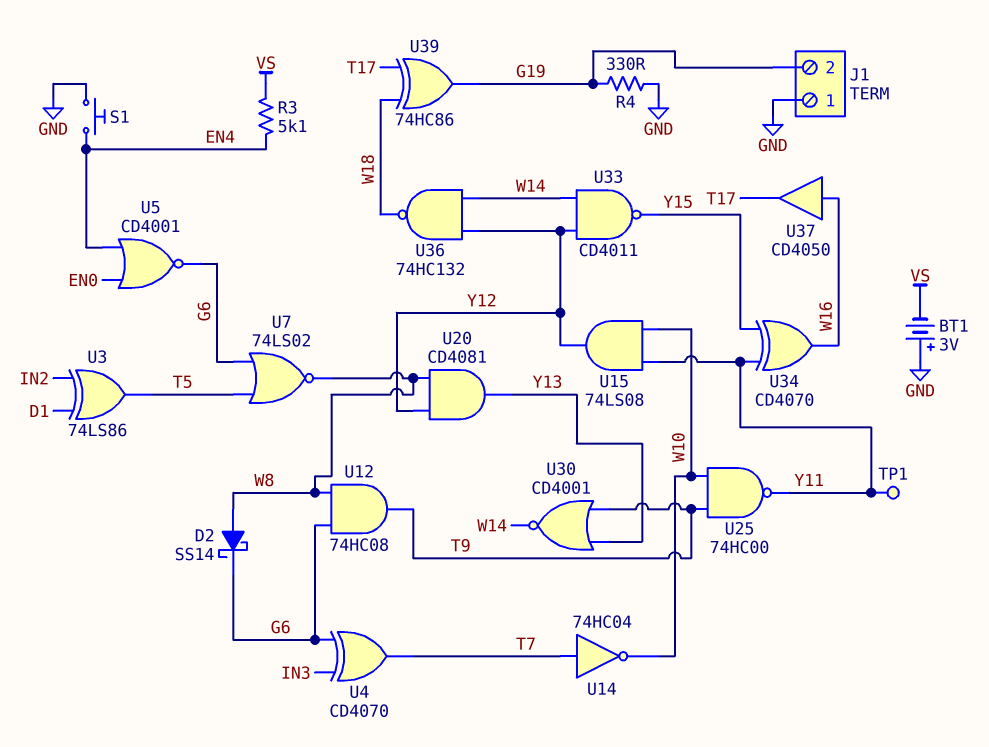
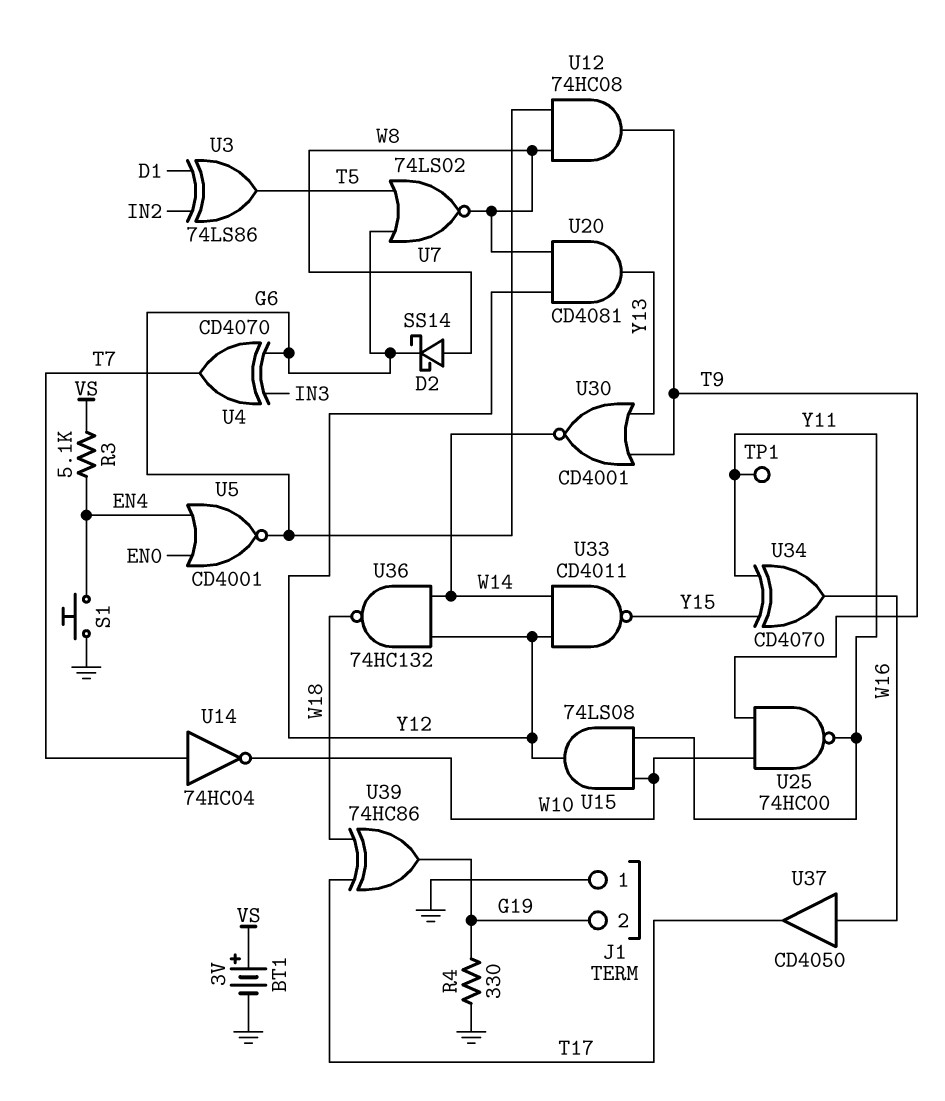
BT1: 3V (plus GND, minus VS) -> 3V (plus VS, minus GND)

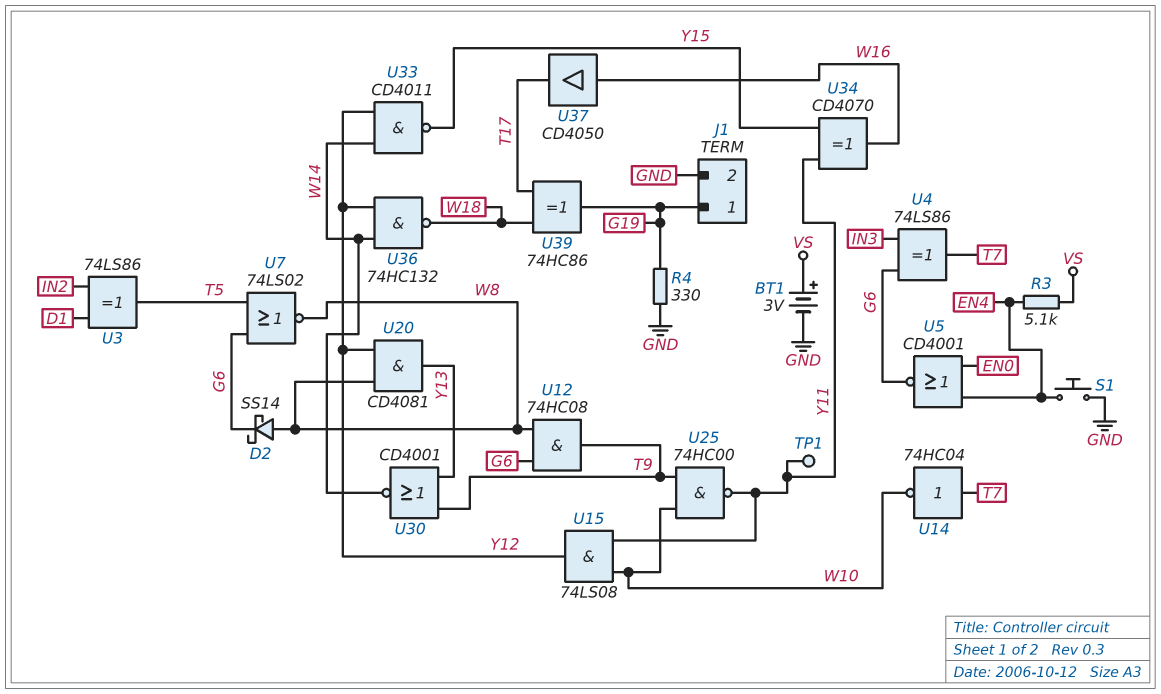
J1 pin 1: GND -> G19
J1 pin 2: G19 -> GND
U4: XOR CD4070 (in G6, in IN3, out T7) -> XOR 74LS86 (in G6, in IN3, out T7)

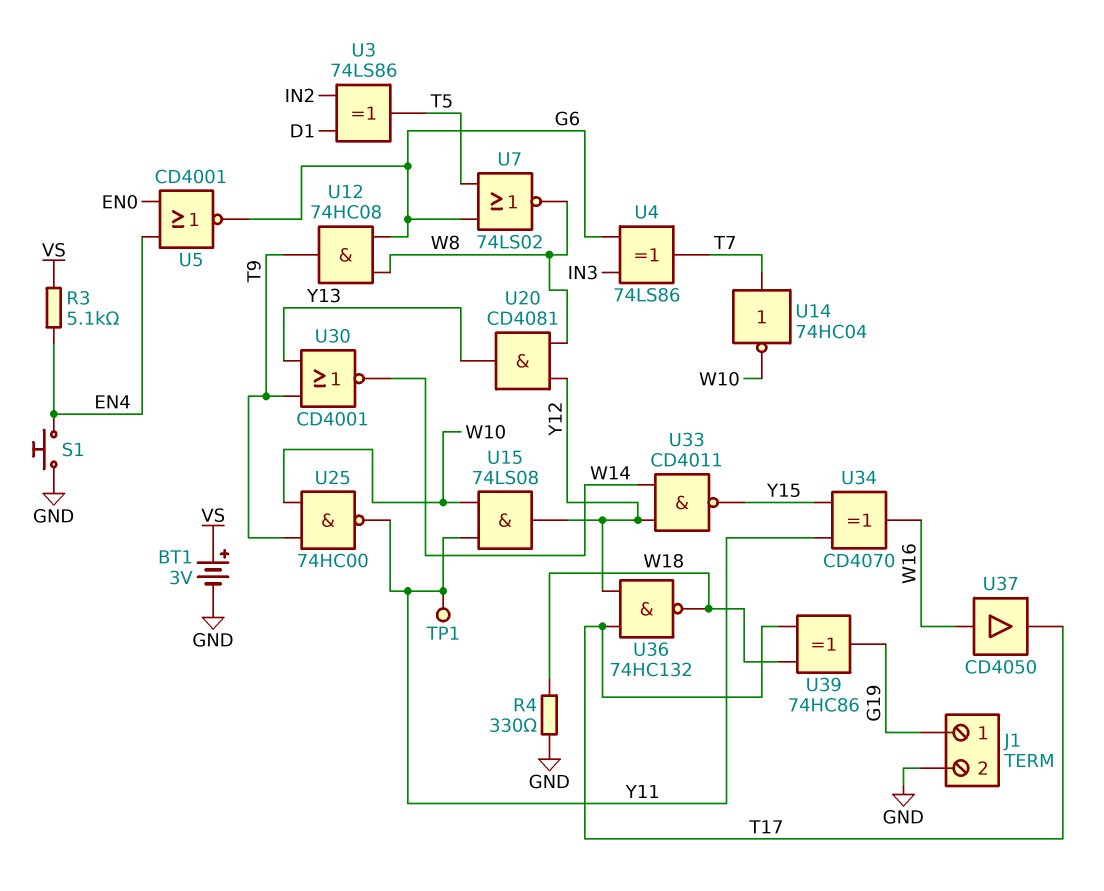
D2: schottky SS14 (A W8, K G6) -> none
R4: 330 (G19, GND) -> 330 (GND, W18)
U36: NAND 74HC132 (in W14, in Y12, out W18) -> NAND 74HC132 (in T17, in Y12, out W18)

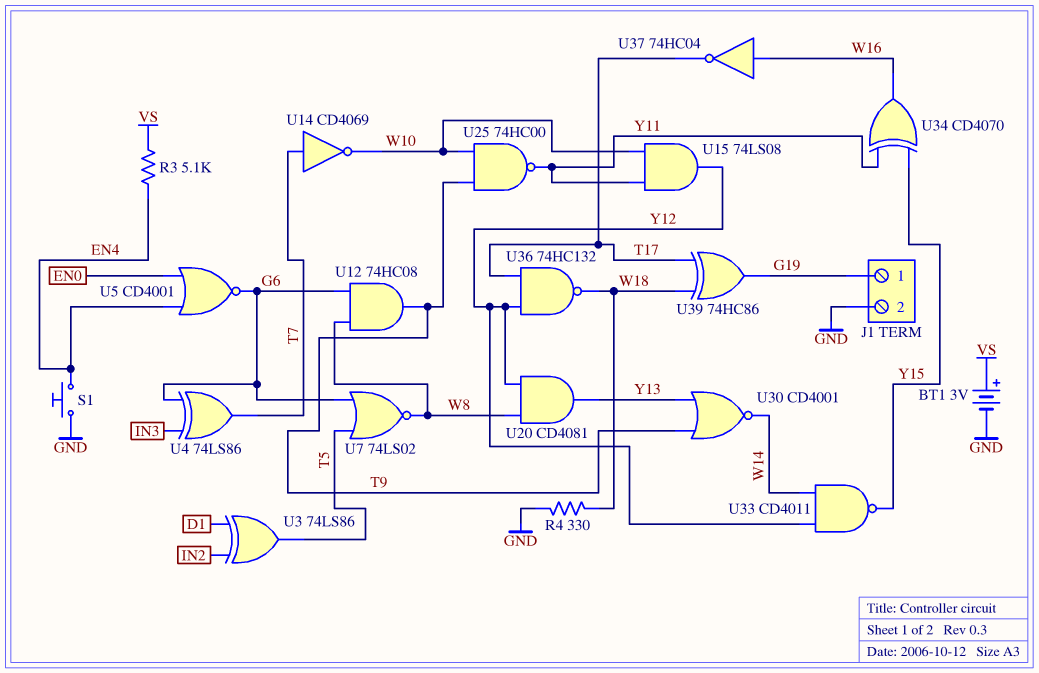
TP1: test point (Y11) -> none
U14: NOT 74HC04 (in T7, out W10) -> NOT CD4069 (in T7, out W10)
U37: buffer CD4050 (in W16, out T17) -> NOT 74HC04 (in W16, out T17)

